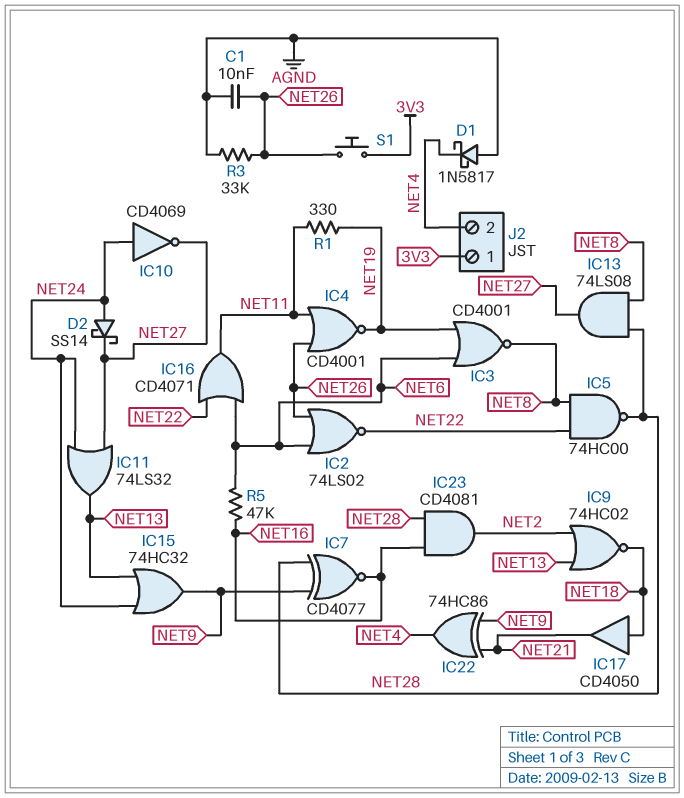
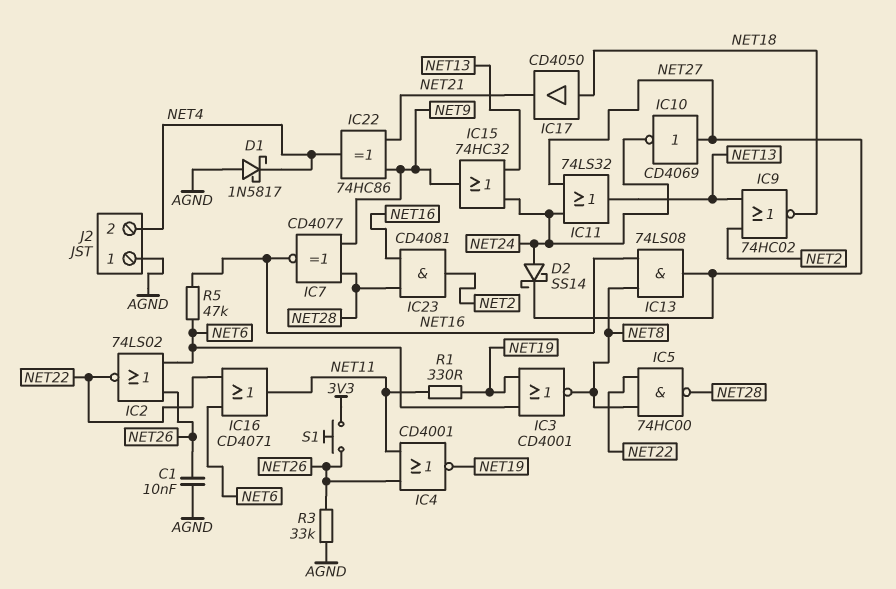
IC10: NOT CD4069 (in NET24, out NET27) -> NOT CD4069 (in NET27, out NET24)
IC13: AND 74LS08 (in NET8, in NET28, out NET27) -> AND 74LS08 (in NET8, in NET16, out NET27)
J2 pin 1: 3V3 -> AGND

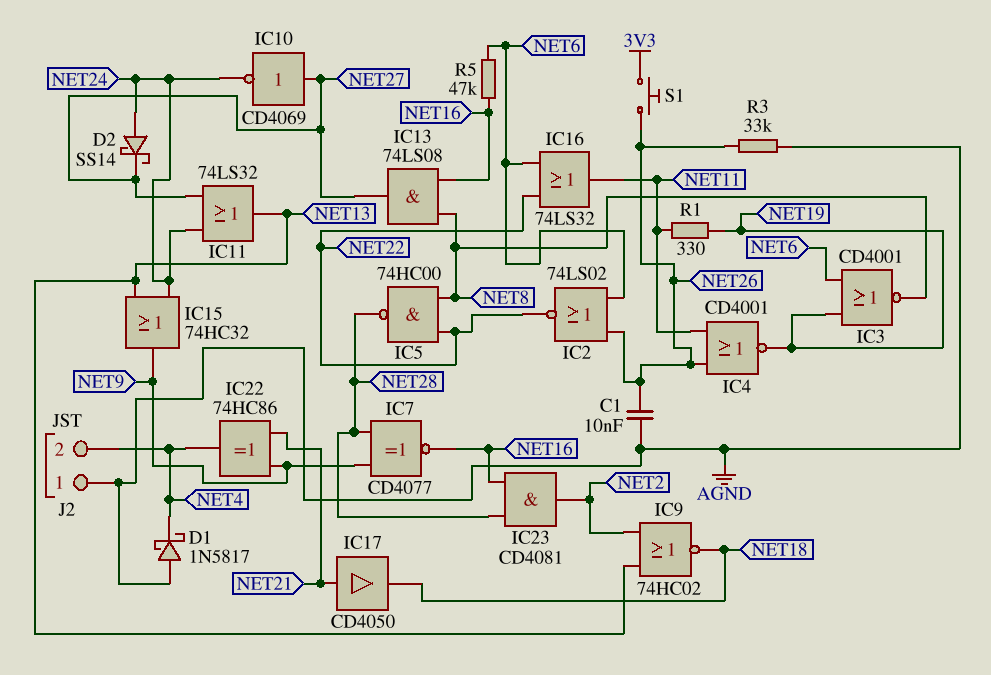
IC16: OR CD4071 (in NET6, in NET22, out NET11) -> OR 74LS32 (in NET6, in NET22, out NET11)
IC17: buffer CD4050 (in NET18, out NET21) -> buffer CD4050 (in NET21, out NET18)

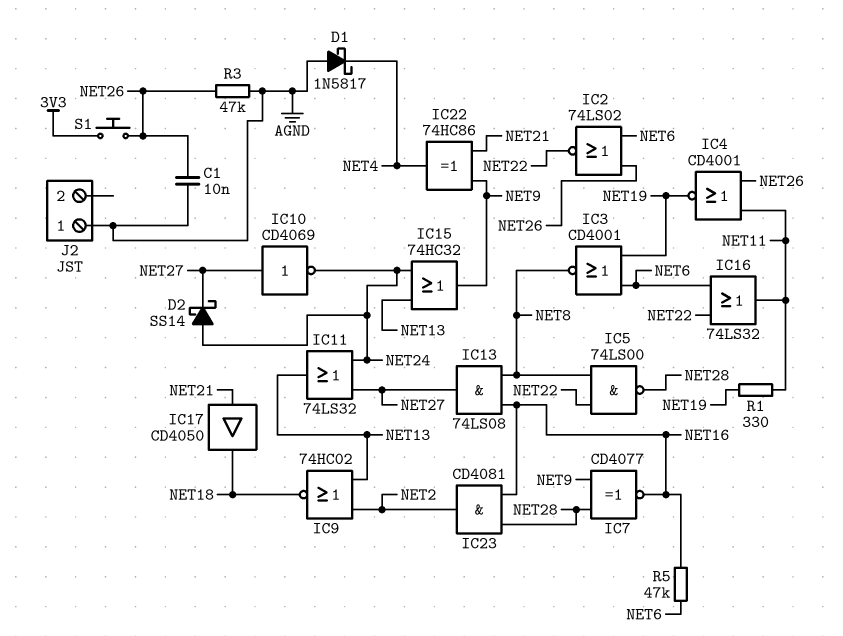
IC5: NAND 74HC00 (in NET8, in NET22, out NET28) -> NAND 74LS00 (in NET8, in NET22, out NET28)
J2 pin 2: NET4 -> none
R3: 33k (AGND, NET26) -> 47k (AGND, NET26)

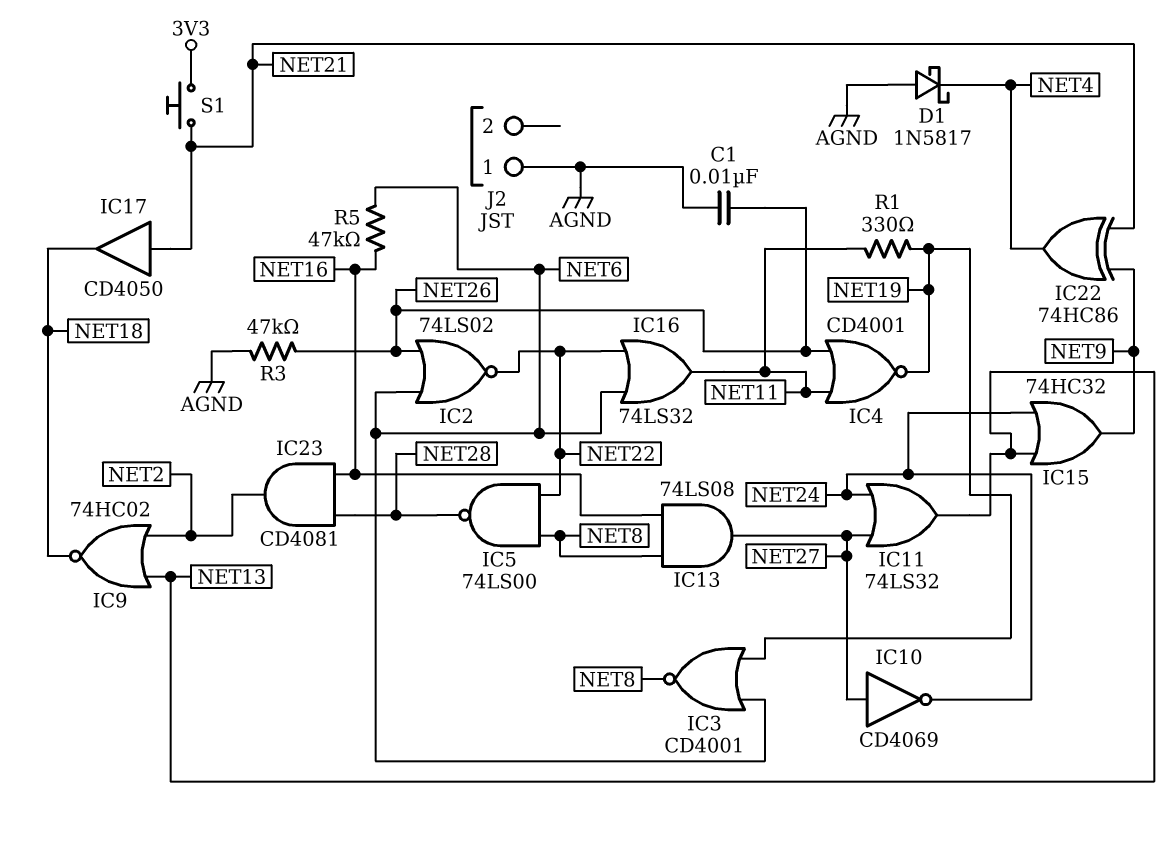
D2: schottky SS14 (A NET24, K NET27) -> none
IC7: XNOR CD4077 (in NET9, in NET28, out NET16) -> none
S1: button (3V3, NET26) -> button (3V3, NET21)

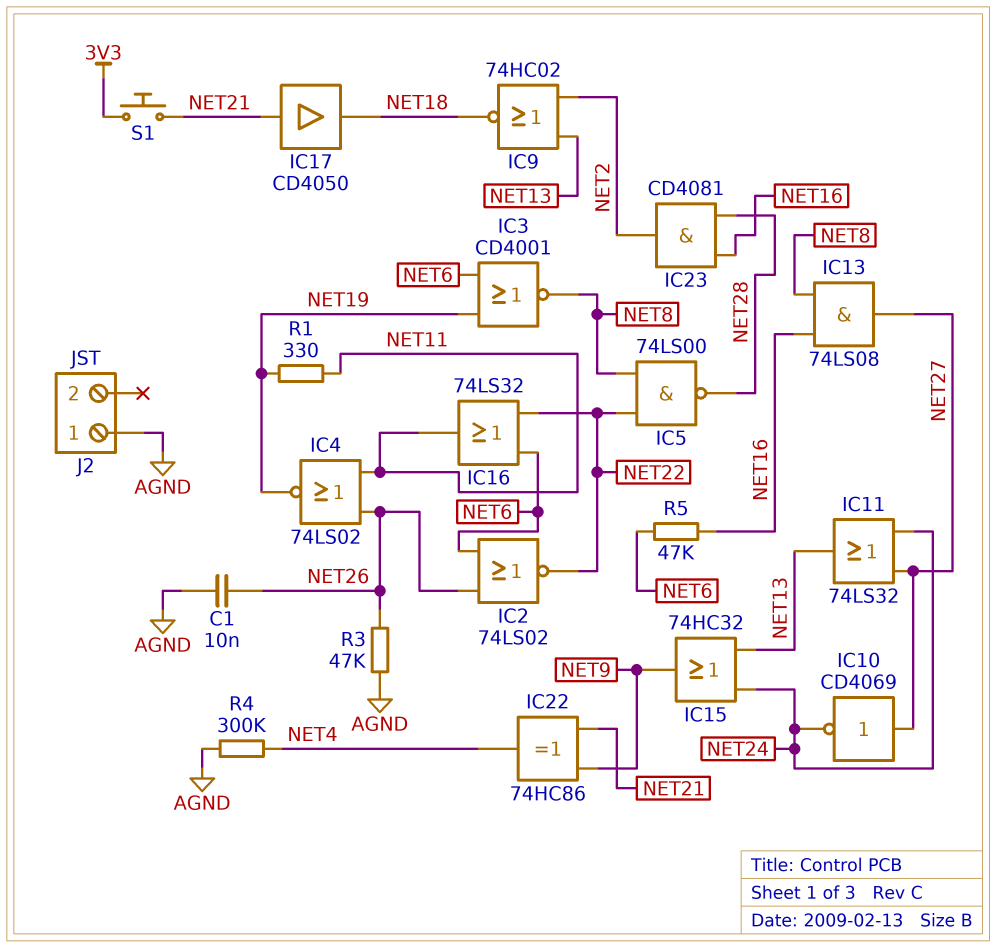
D1: schottky 1N5817 (A AGND, K NET4) -> none
IC4: NOR CD4001 (in NET11, in NET26, out NET19) -> NOR 74LS02 (in NET11, in NET26, out NET19)
R4: none -> 300k (AGND, NET4)

